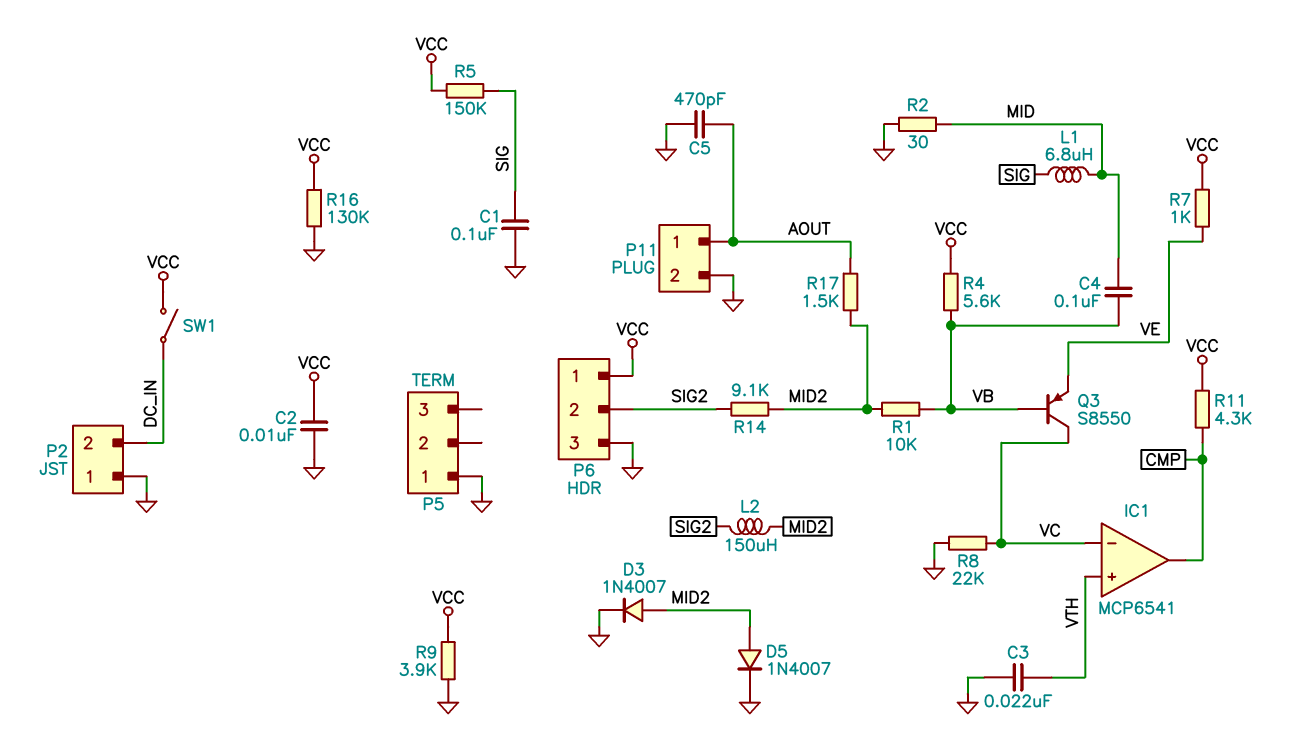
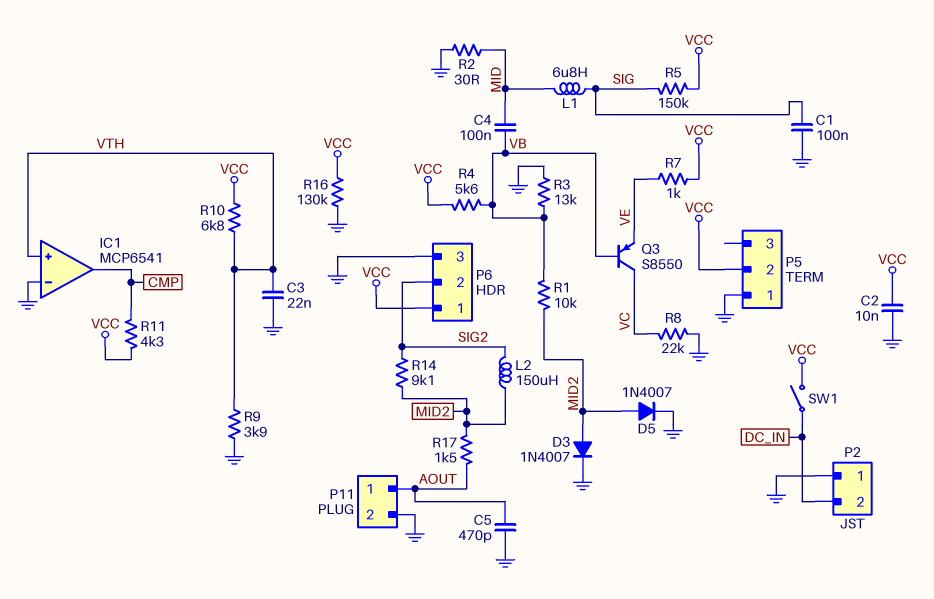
IC1 pin in-: VC -> GND
P5 pin 2: none -> VCC
R3: none -> 13k (GND, VB)
R9: 3.9k (GND, VCC) -> 3.9k (GND, VTH)
R10: none -> 6.8k (VCC, VTH)

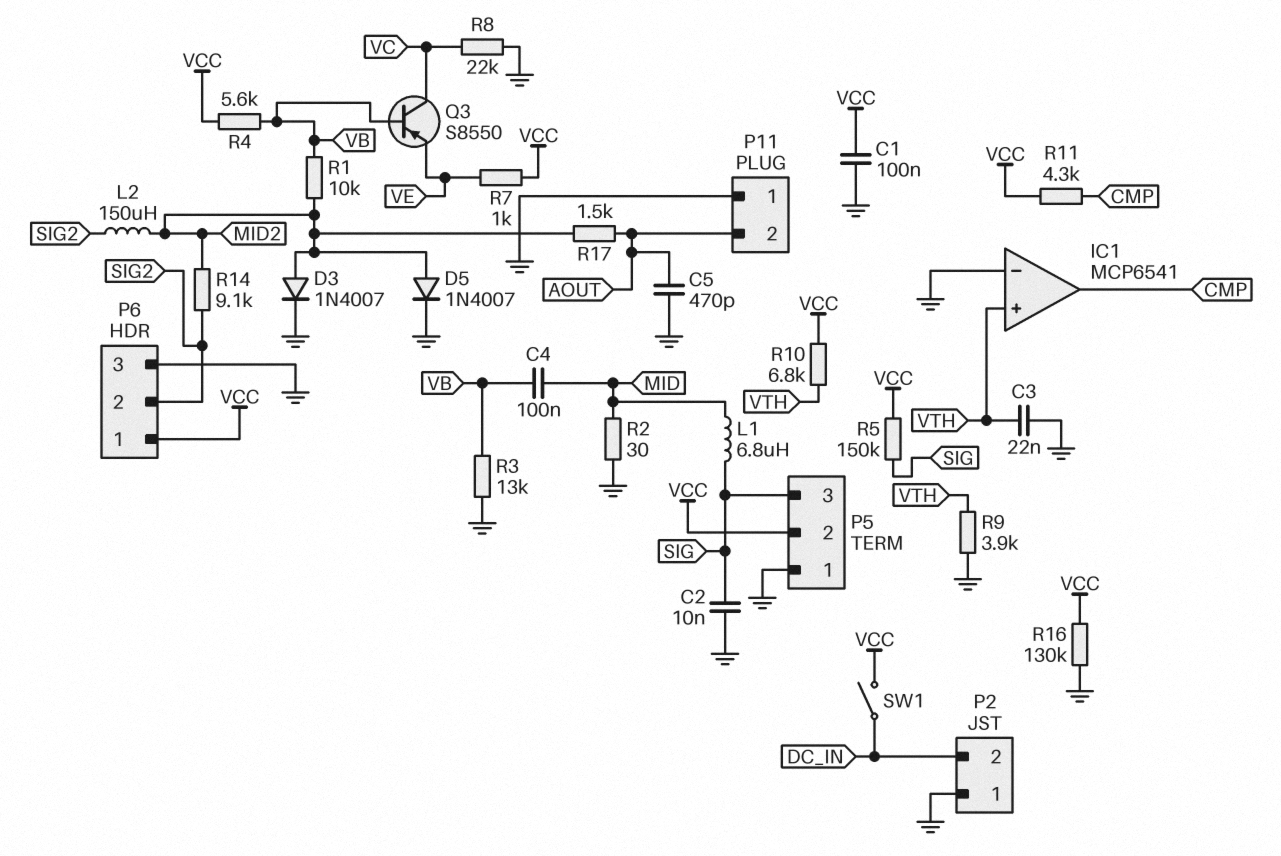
C1: 100nF (GND, SIG) -> 100nF (GND, VCC)
C2: 10nF (GND, VCC) -> 10nF (GND, SIG)
P5 pin 3: none -> SIG
P11 pin 1: AOUT -> GND
P11 pin 2: GND -> AOUT

